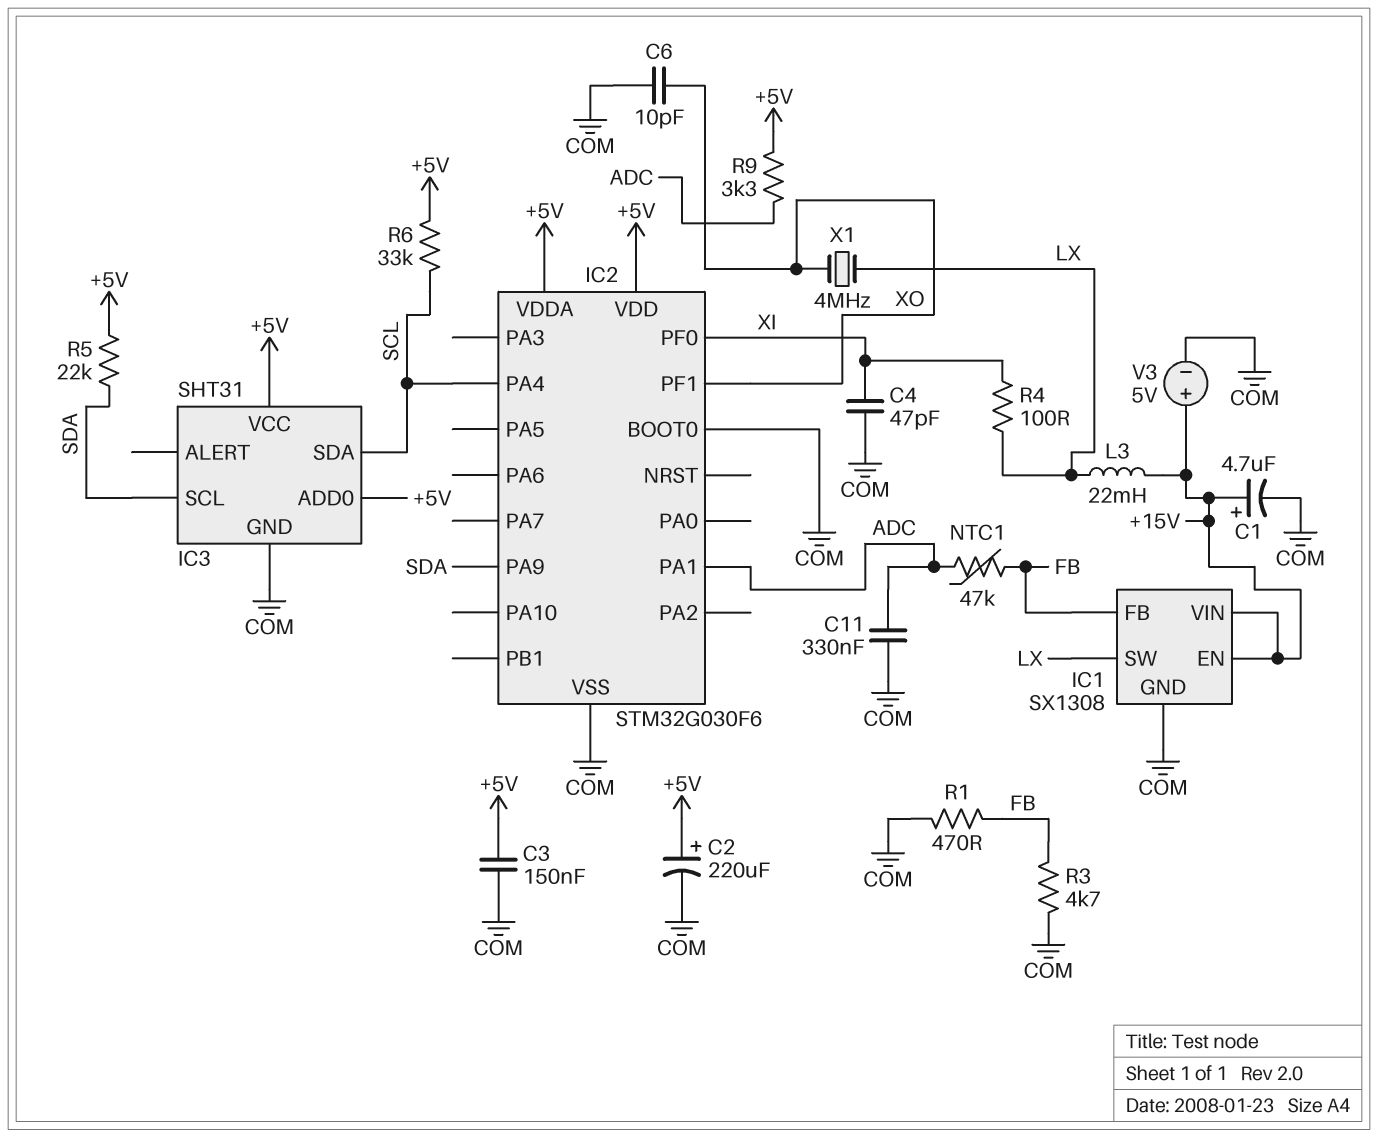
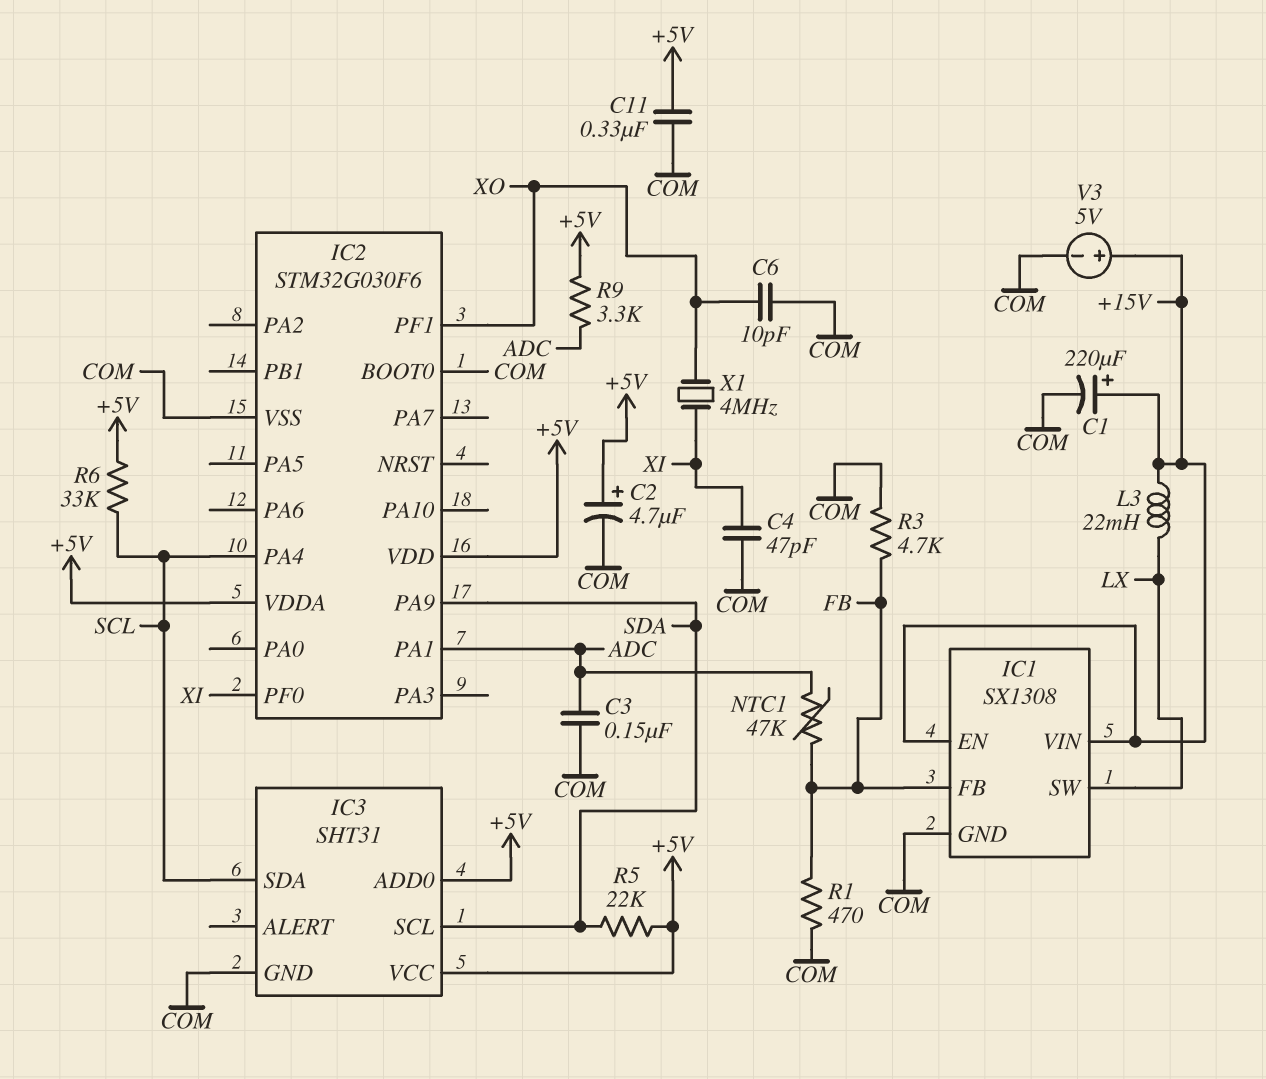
C1: 4.7uF (plus +15V, minus COM) -> 220uF (plus +15V, minus COM)
C2: 220uF (plus +5V, minus COM) -> 4.7uF (plus +5V, minus COM)
C3: 150nF (+5V, COM) -> 150nF (ADC, COM)
C11: 330nF (ADC, COM) -> 330nF (+5V, COM)
R4: 100 (LX, XI) -> none
X1: 4MHz (LX, XO) -> 4MHz (XI, XO)

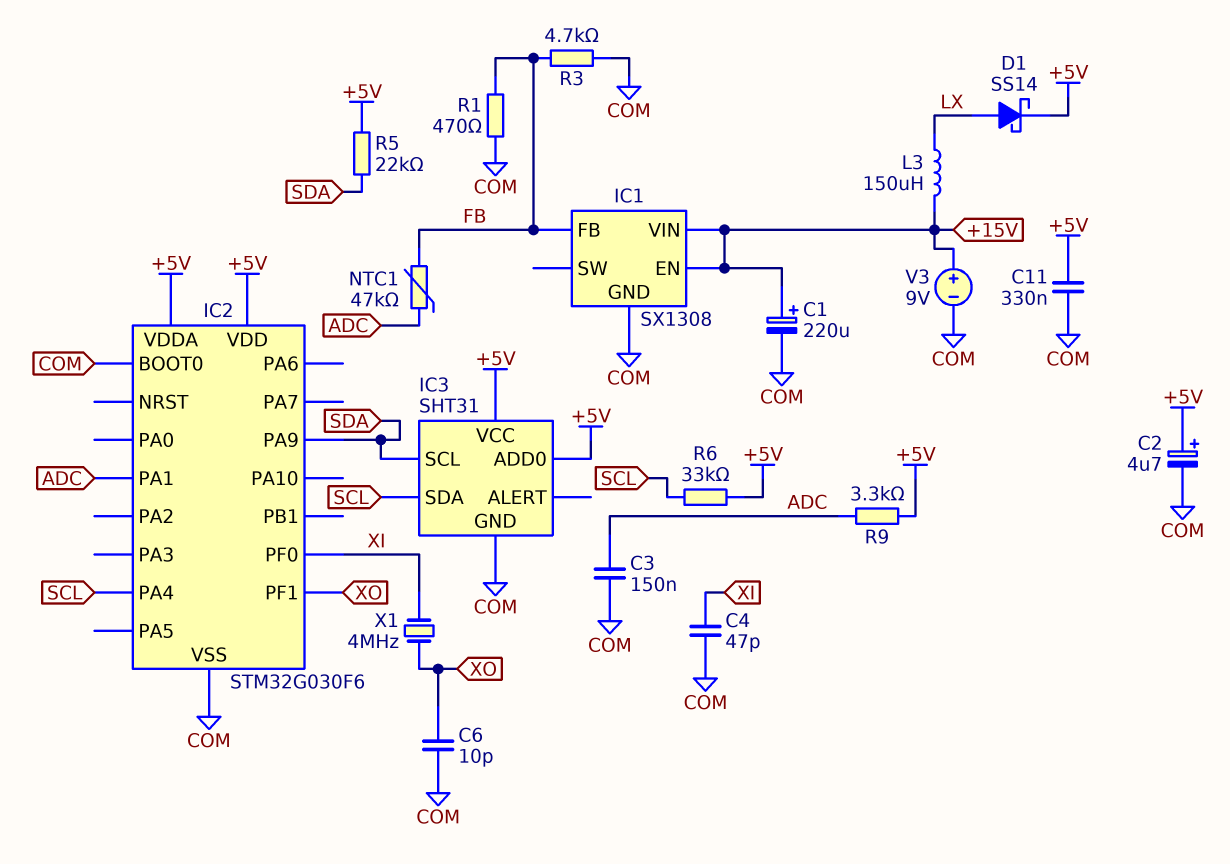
D1: none -> schottky SS14 (A LX, K +5V)
IC1 pin SW: LX -> none
L3: 22mH (+15V, LX) -> 150uH (+15V, LX)
V3: 5V (plus +15V, minus COM) -> 9V (plus +15V, minus COM)

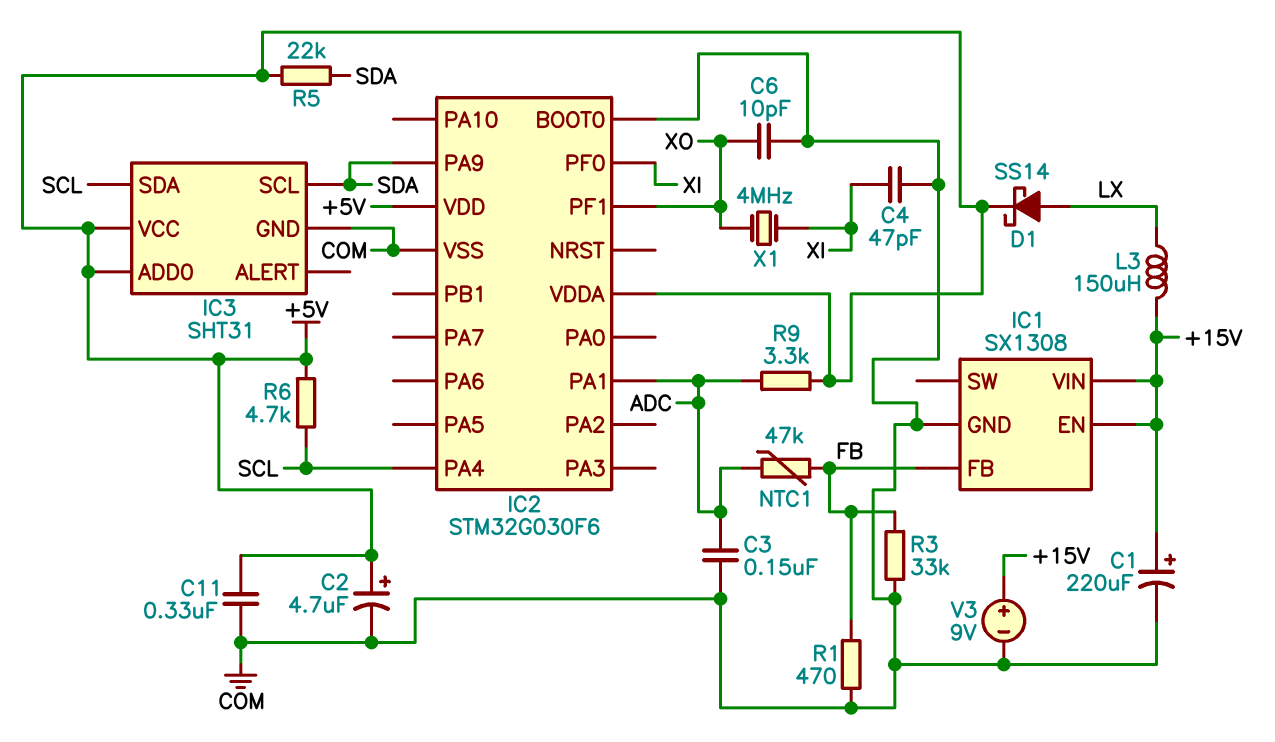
R3: 4.7k (COM, FB) -> 33k (COM, FB)
R6: 33k (+5V, SCL) -> 4.7k (+5V, SCL)

